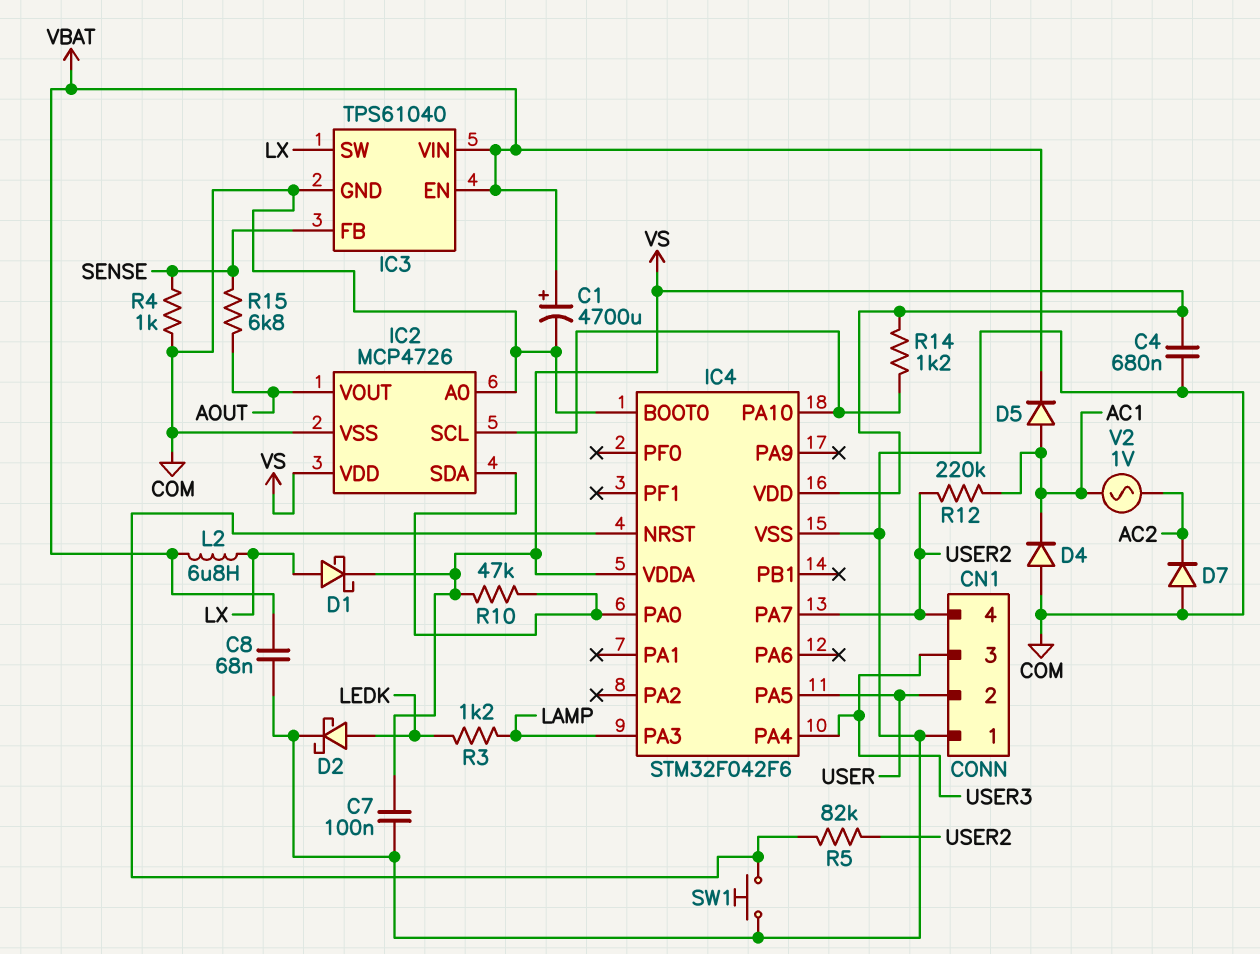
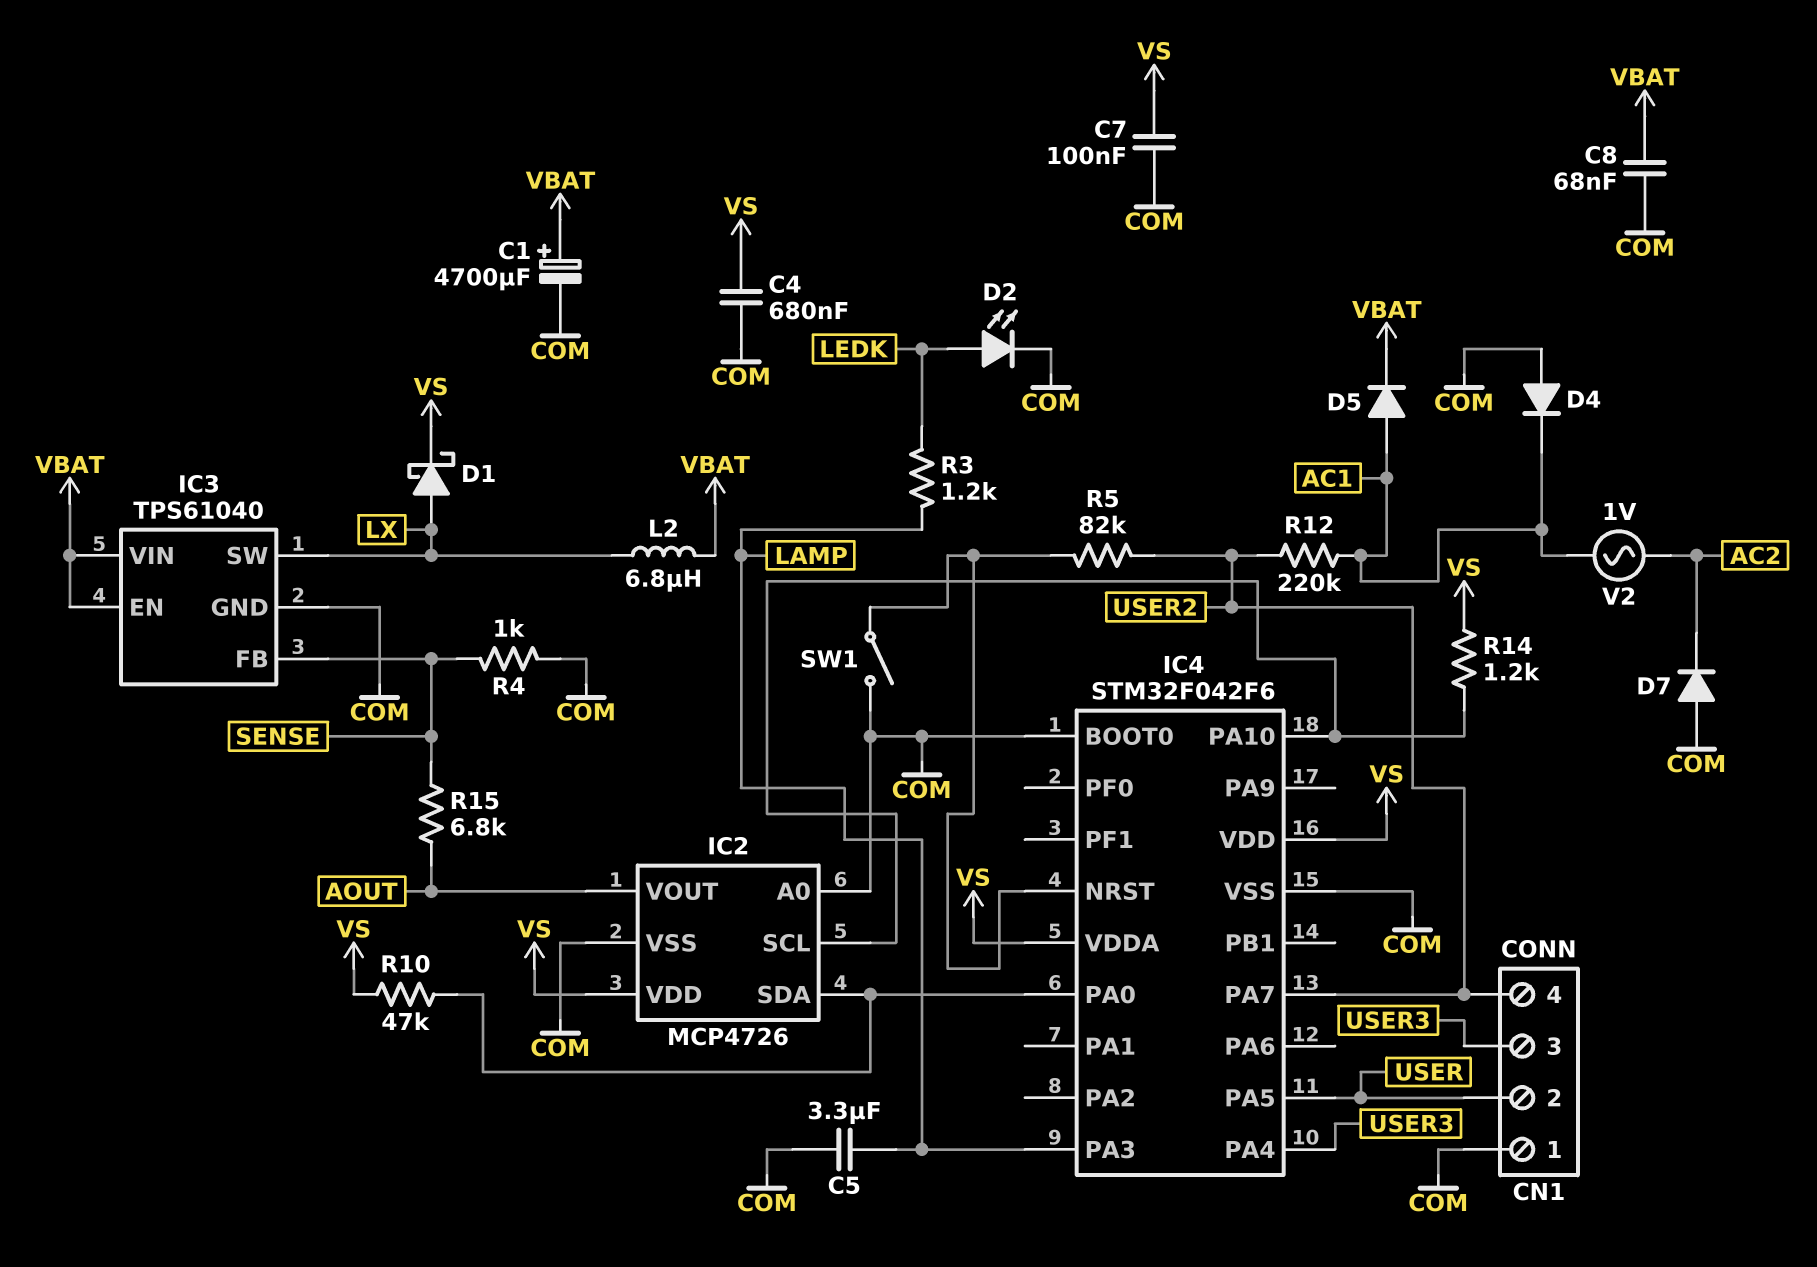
C5: none -> 3.3uF (COM, LAMP)
D2: schottky (A LEDK, K COM) -> LED (A LEDK, K COM)
SW1: button (COM, IC4/NRST) -> switch (COM, IC4/NRST)

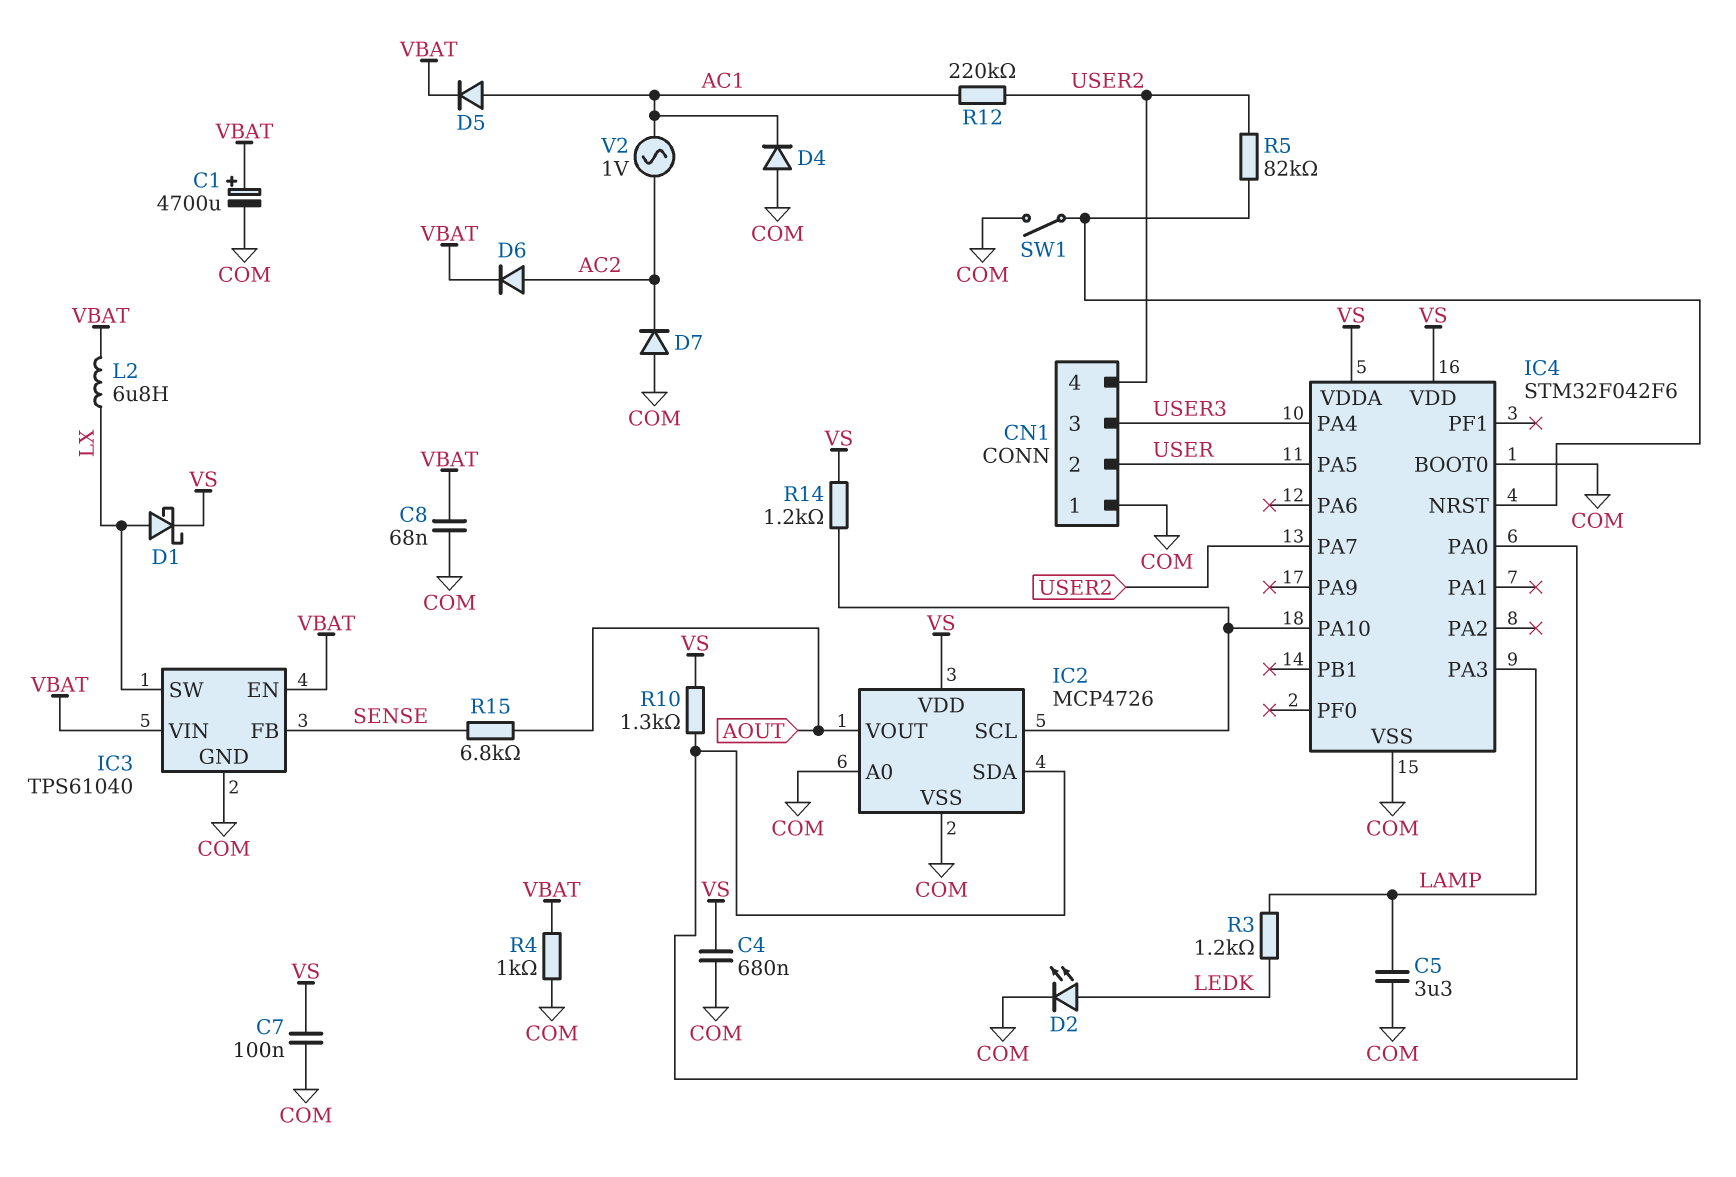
D6: none -> diode (A AC2, K VBAT)
R4: 1k (COM, SENSE) -> 1k (COM, VBAT)
R10: 47k (IC2/SDA, VS) -> 1.3k (IC2/SDA, VS)

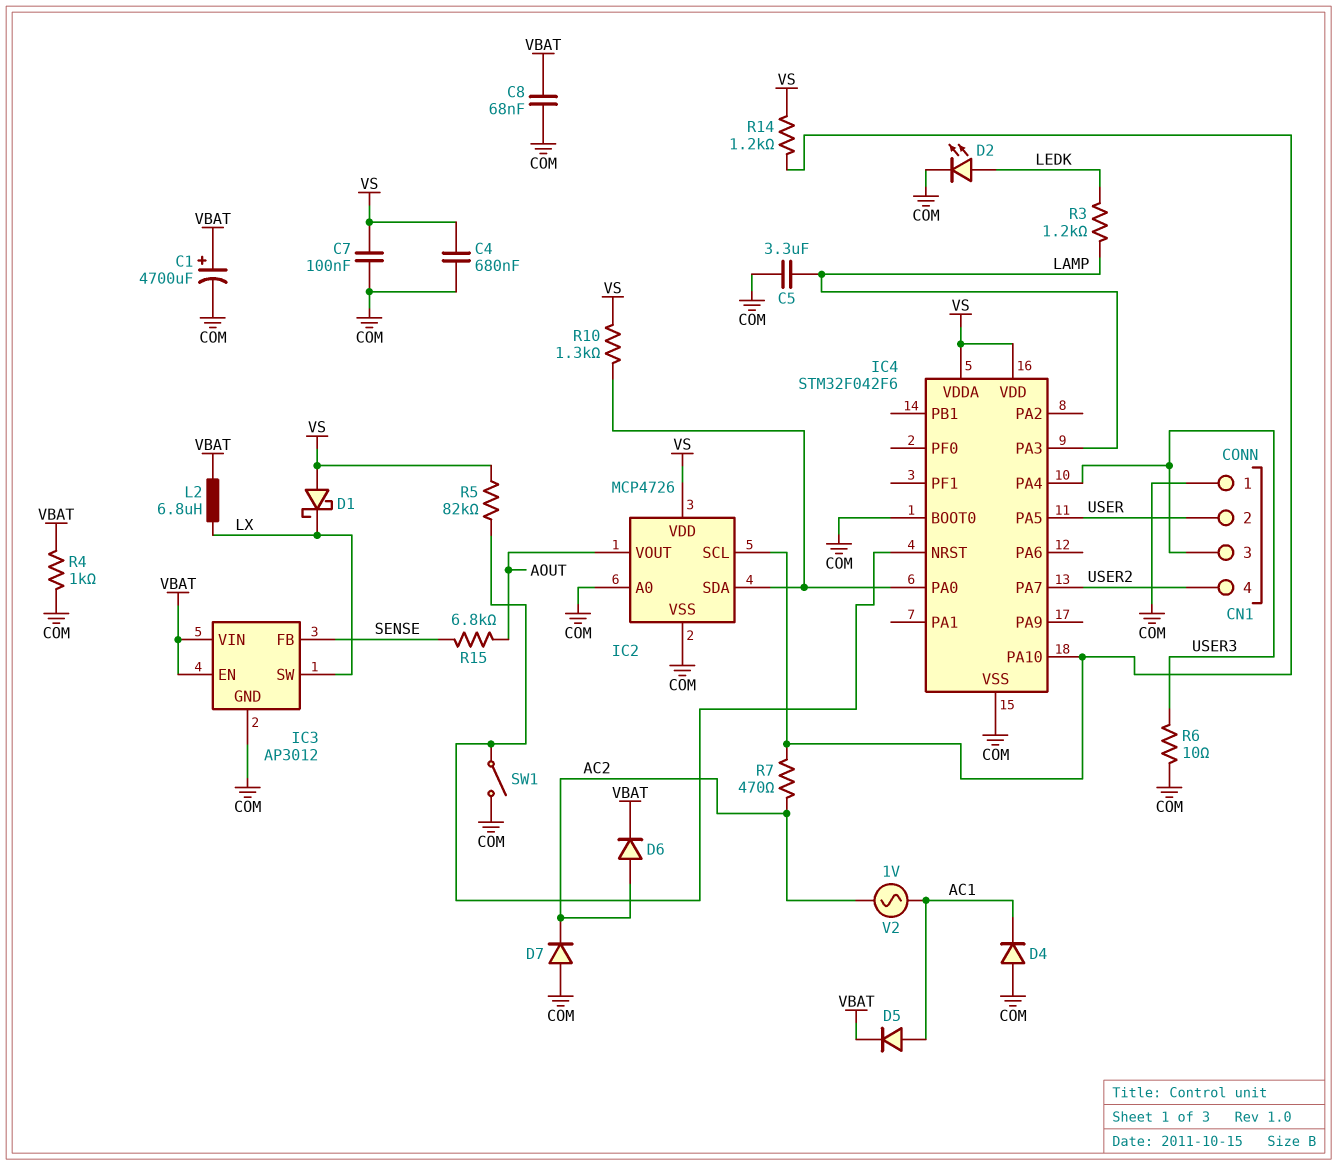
D1: schottky (A LX, K VS) -> schottky (A VS, K LX)
IC3: TPS61040 -> AP3012
R5: 82k (IC4/NRST, USER2) -> 82k (IC4/NRST, VS)
R6: none -> 10 (COM, USER3)
R7: none -> 470 (AC2, IC2/SCL)
R12: 220k (AC1, USER2) -> none

